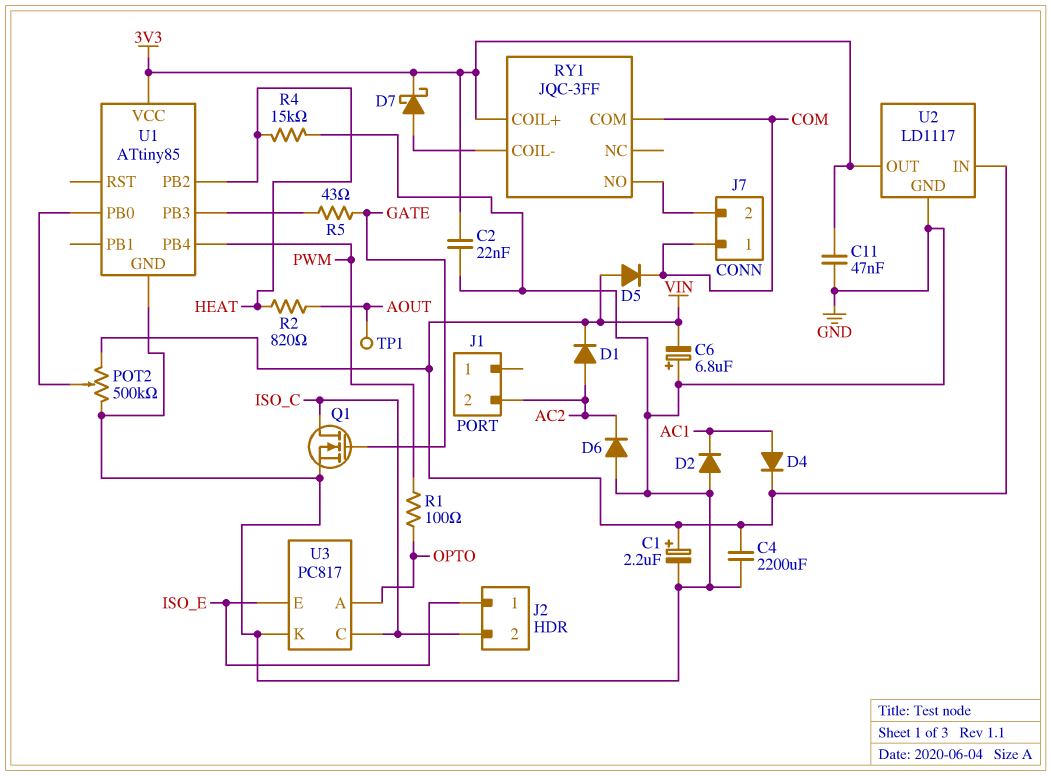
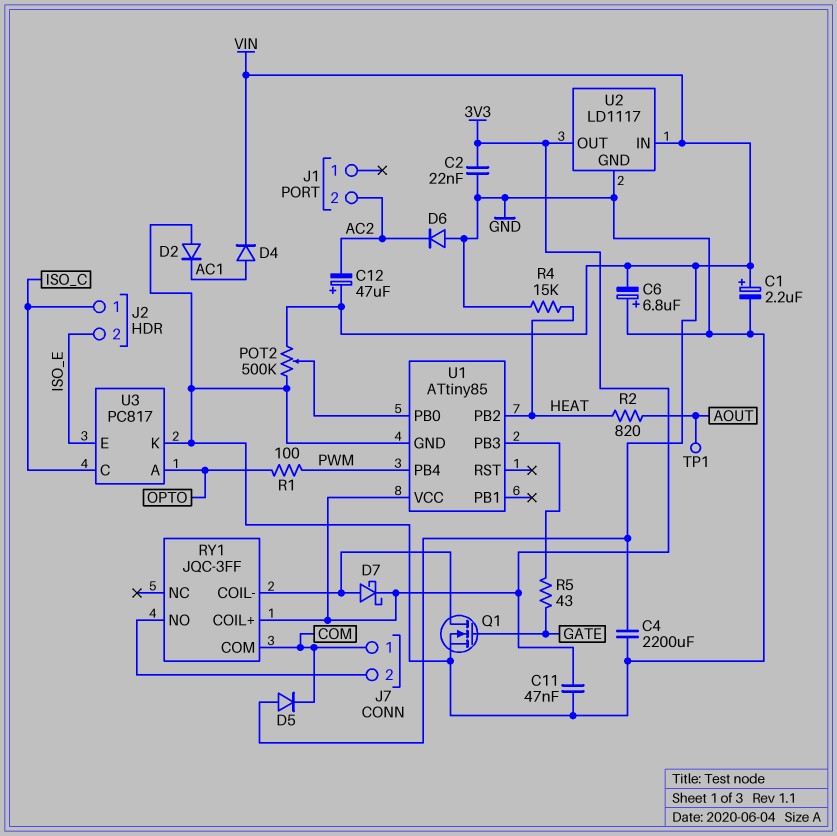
C12: none -> 47uF (plus VIN, minus AC2)
D1: diode (A AC2, K VIN) -> none
J2 pin 1: ISO_E -> ISO_C
J2 pin 2: ISO_C -> ISO_E
Q1: NMOS (G GATE, D ISO_C, S GND) -> NMOS (G GATE, D RY1/COIL-, S GND)

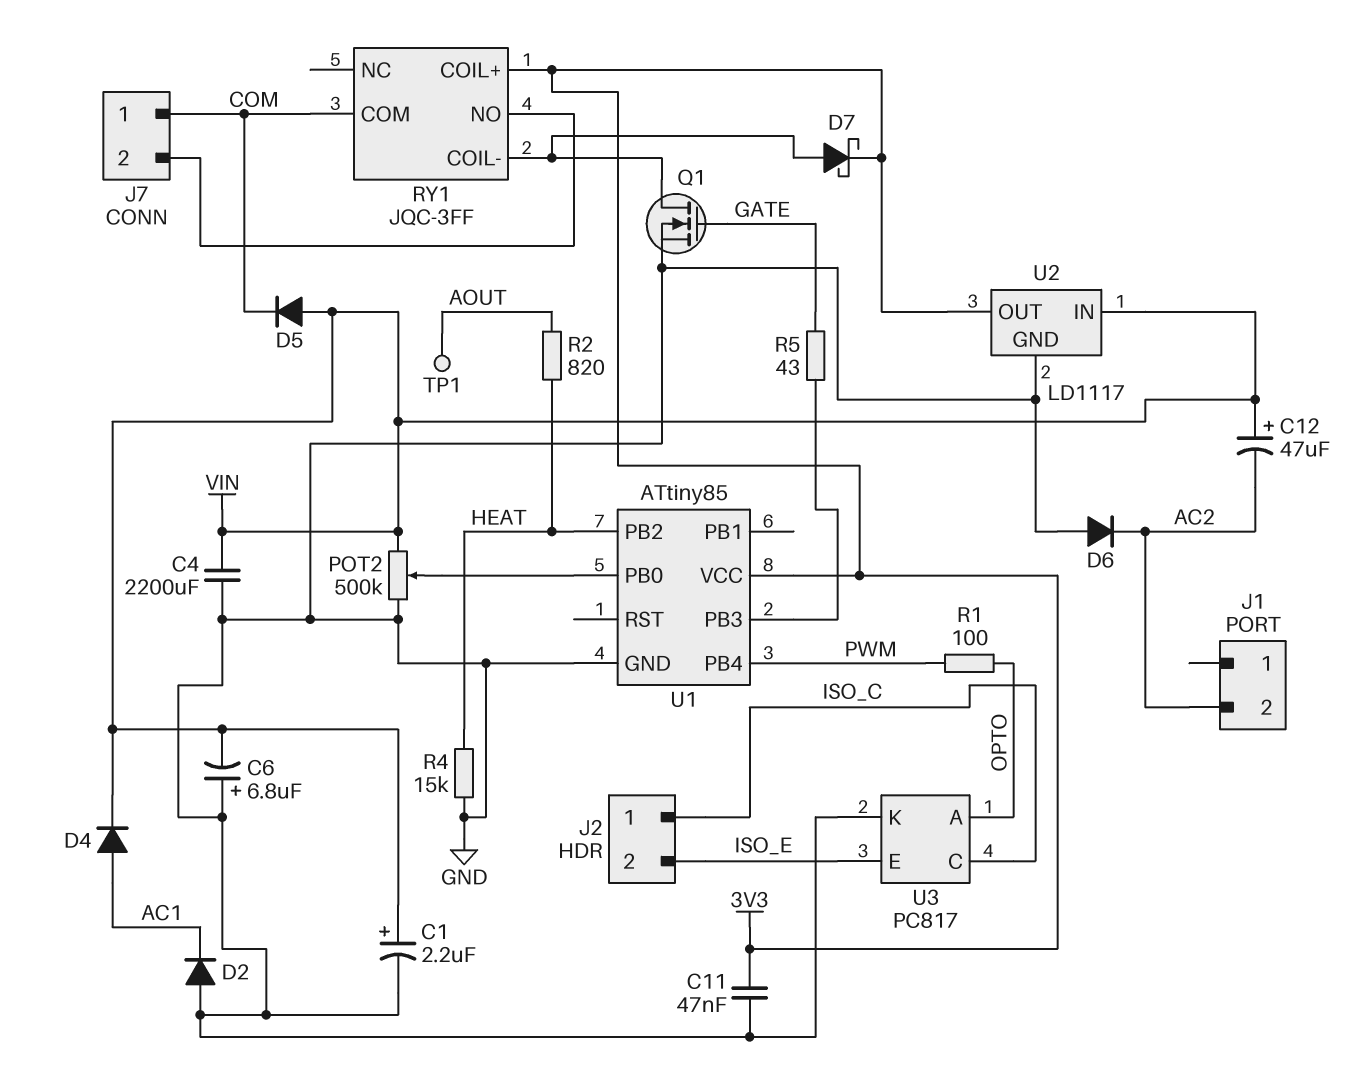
C2: 22nF (3V3, GND) -> none

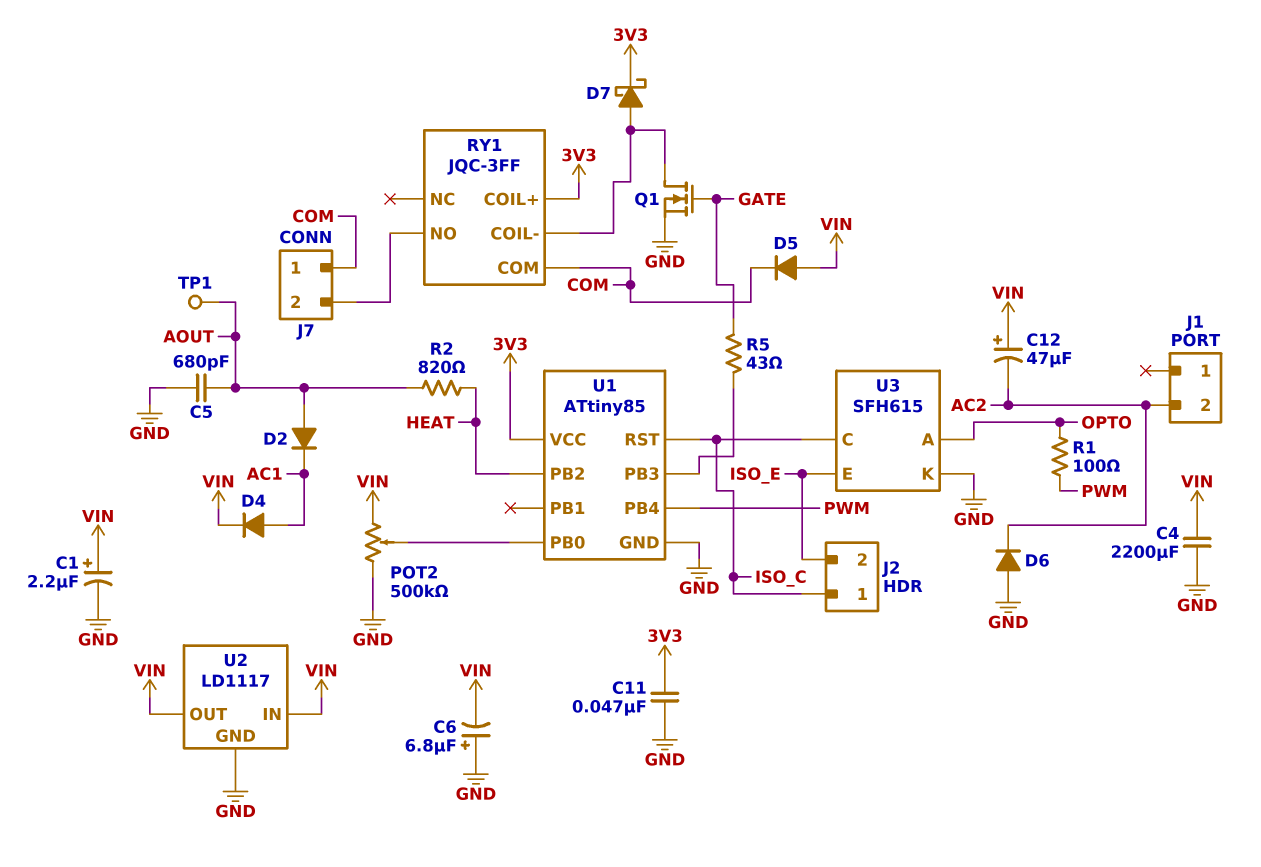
C5: none -> 680pF (AOUT, GND)
D2: diode (A GND, K AC1) -> diode (A AOUT, K AC1)
R4: 15k (GND, HEAT) -> none
U1 pin RST: none -> ISO_C
U2 pin OUT: 3V3 -> VIN
U3: PC817 -> SFH615

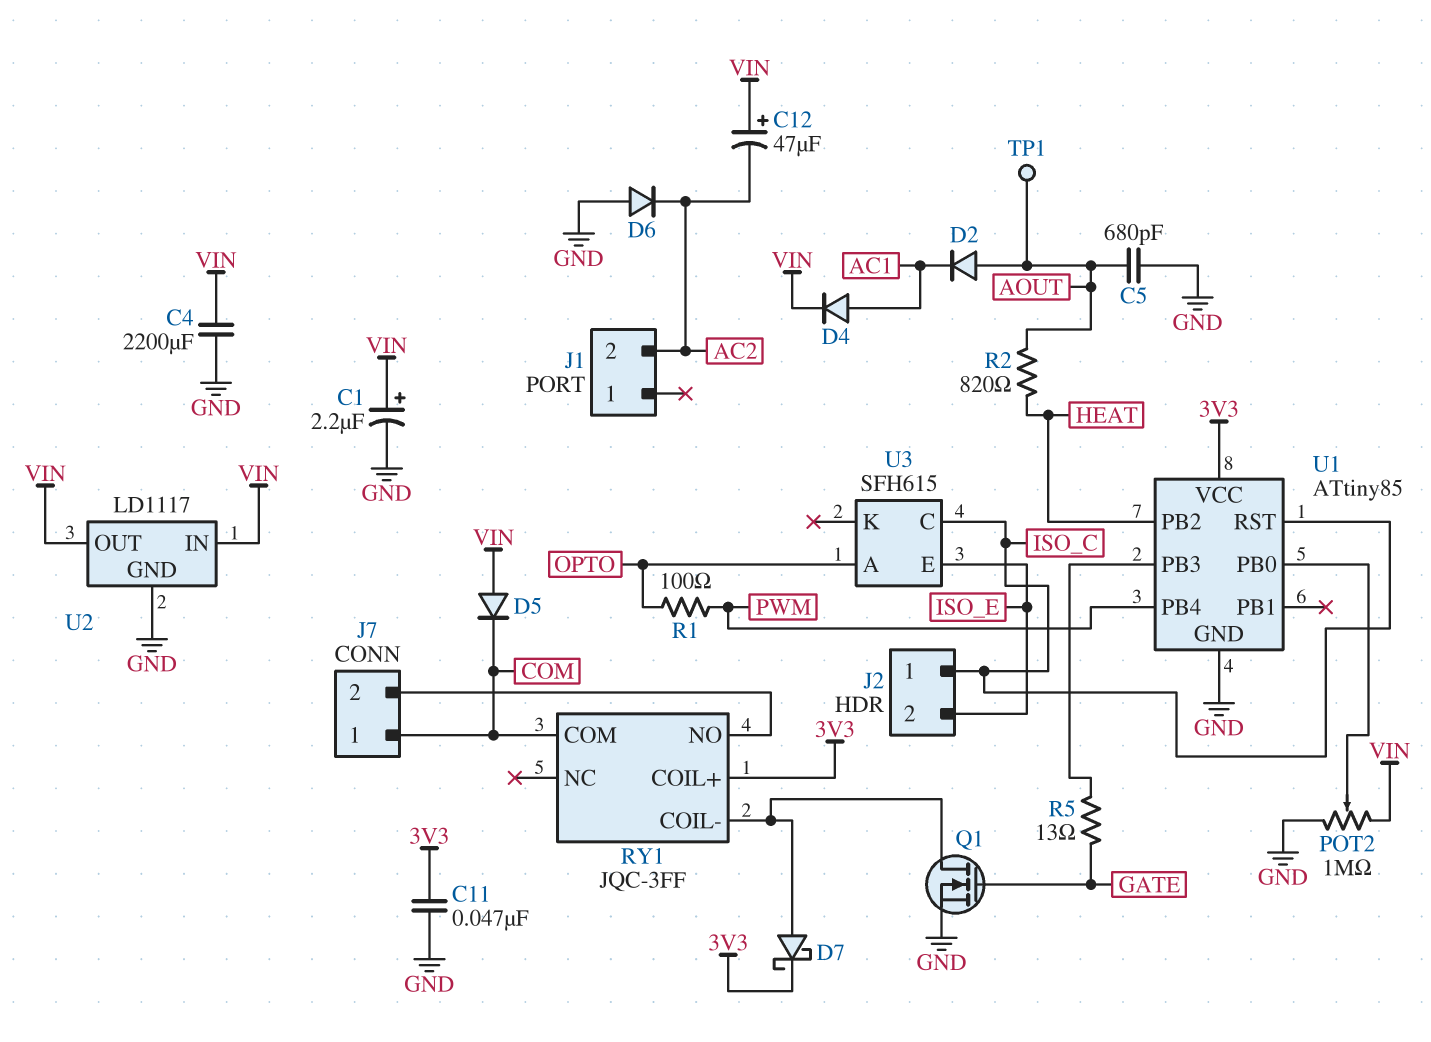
C6: 6.8uF (plus GND, minus VIN) -> none
POT2: 500k (GND, VIN, wiper U1/PB0) -> 1M (GND, VIN, wiper U1/PB0)
R5: 43 (GATE, U1/PB3) -> 13 (GATE, U1/PB3)
U3 pin K: GND -> none

